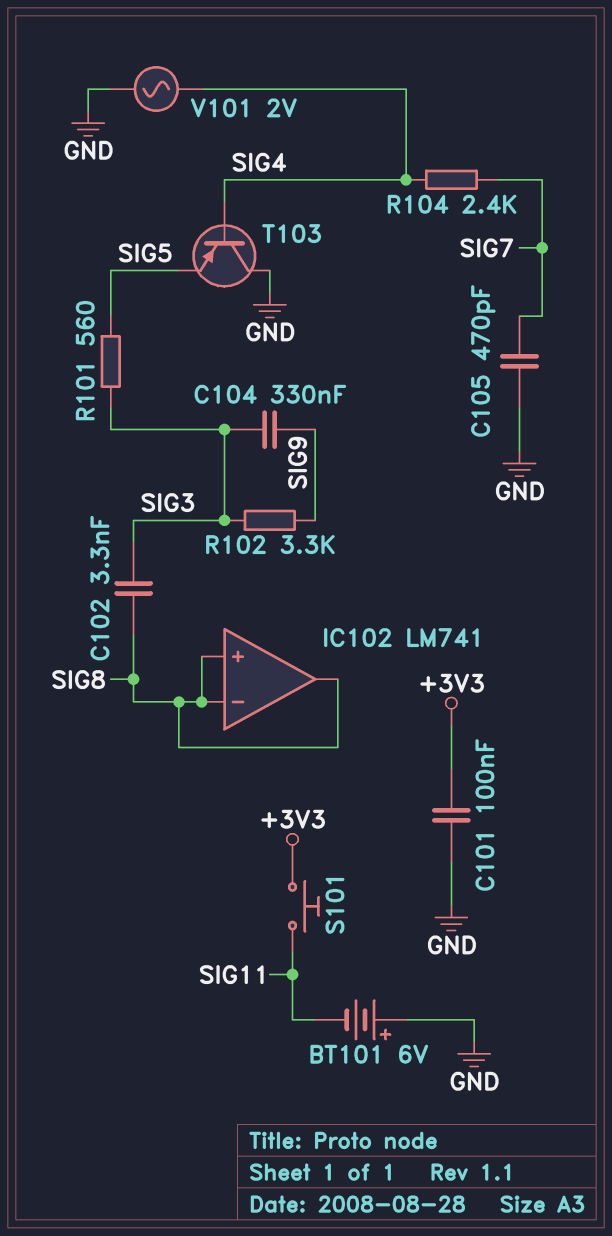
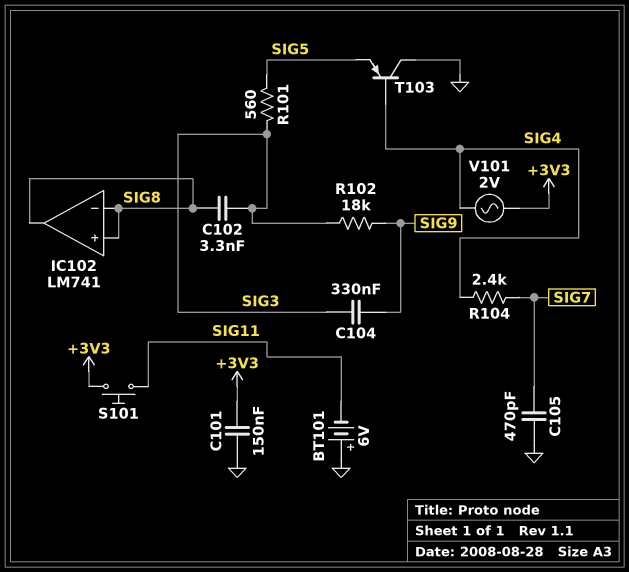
C101: 100nF (+3V3, GND) -> 150nF (+3V3, GND)
R102: 3.3k (SIG3, SIG9) -> 18k (SIG3, SIG9)
V101: AC 2V (GND, SIG4) -> AC 2V (+3V3, SIG4)

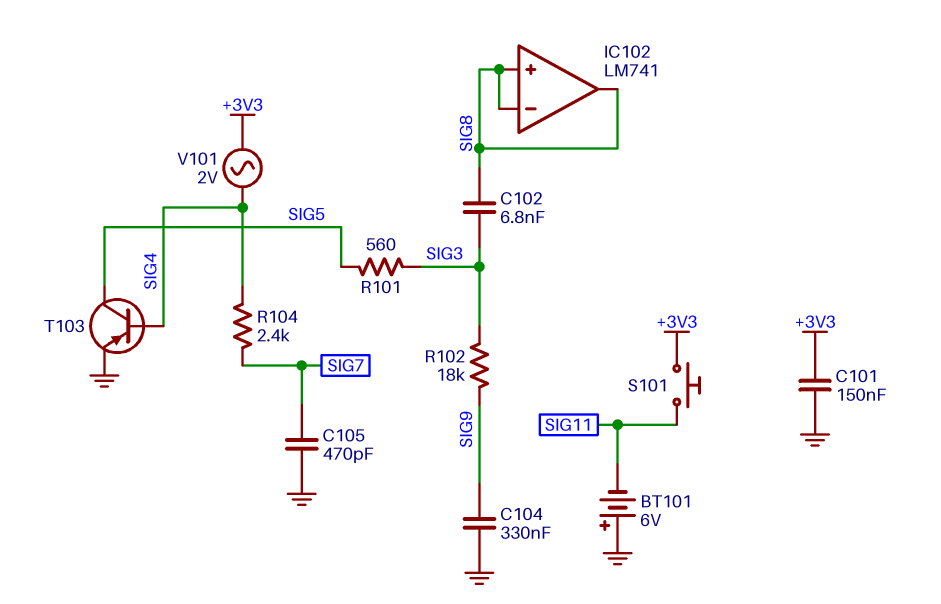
C102: 3.3nF (SIG3, SIG8) -> 6.8nF (SIG3, SIG8)
C104: 330nF (SIG3, SIG9) -> 330nF (GND, SIG9)
T103: PNP (B SIG4, C GND, E SIG5) -> PNP (B SIG4, C SIG5, E GND)

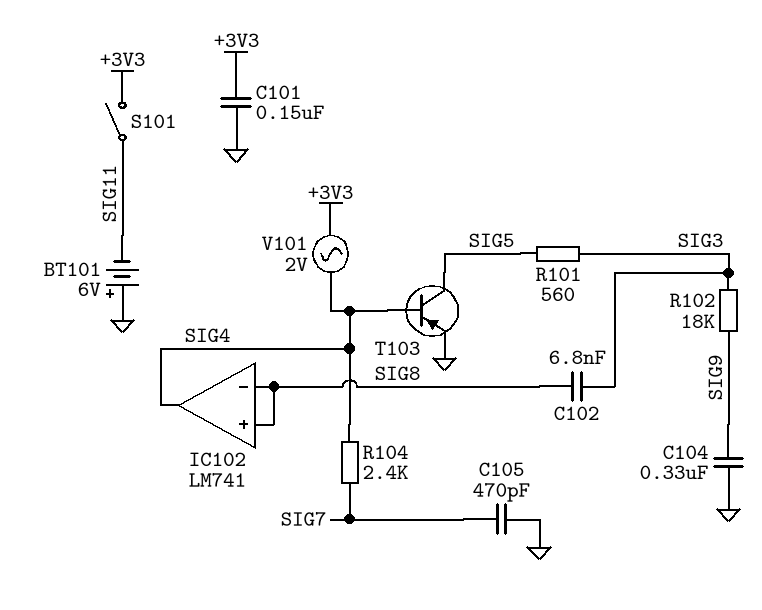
IC102 pin out: SIG8 -> SIG4
S101: button (+3V3, SIG11) -> switch (+3V3, SIG11)

